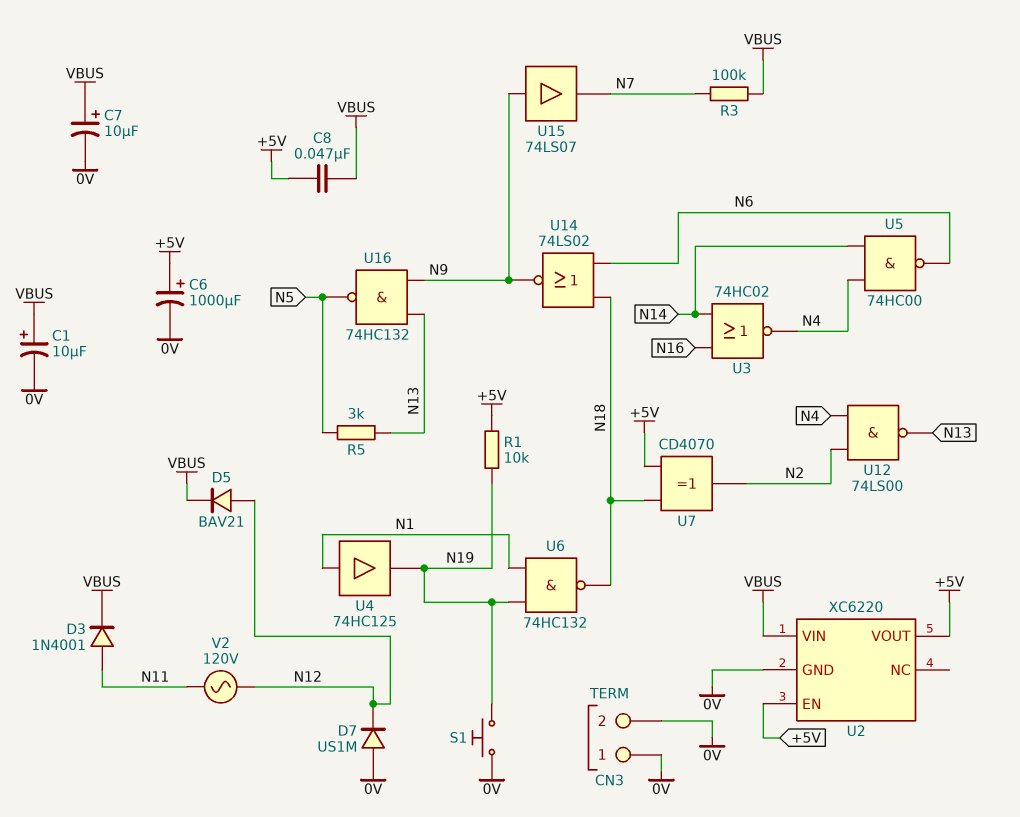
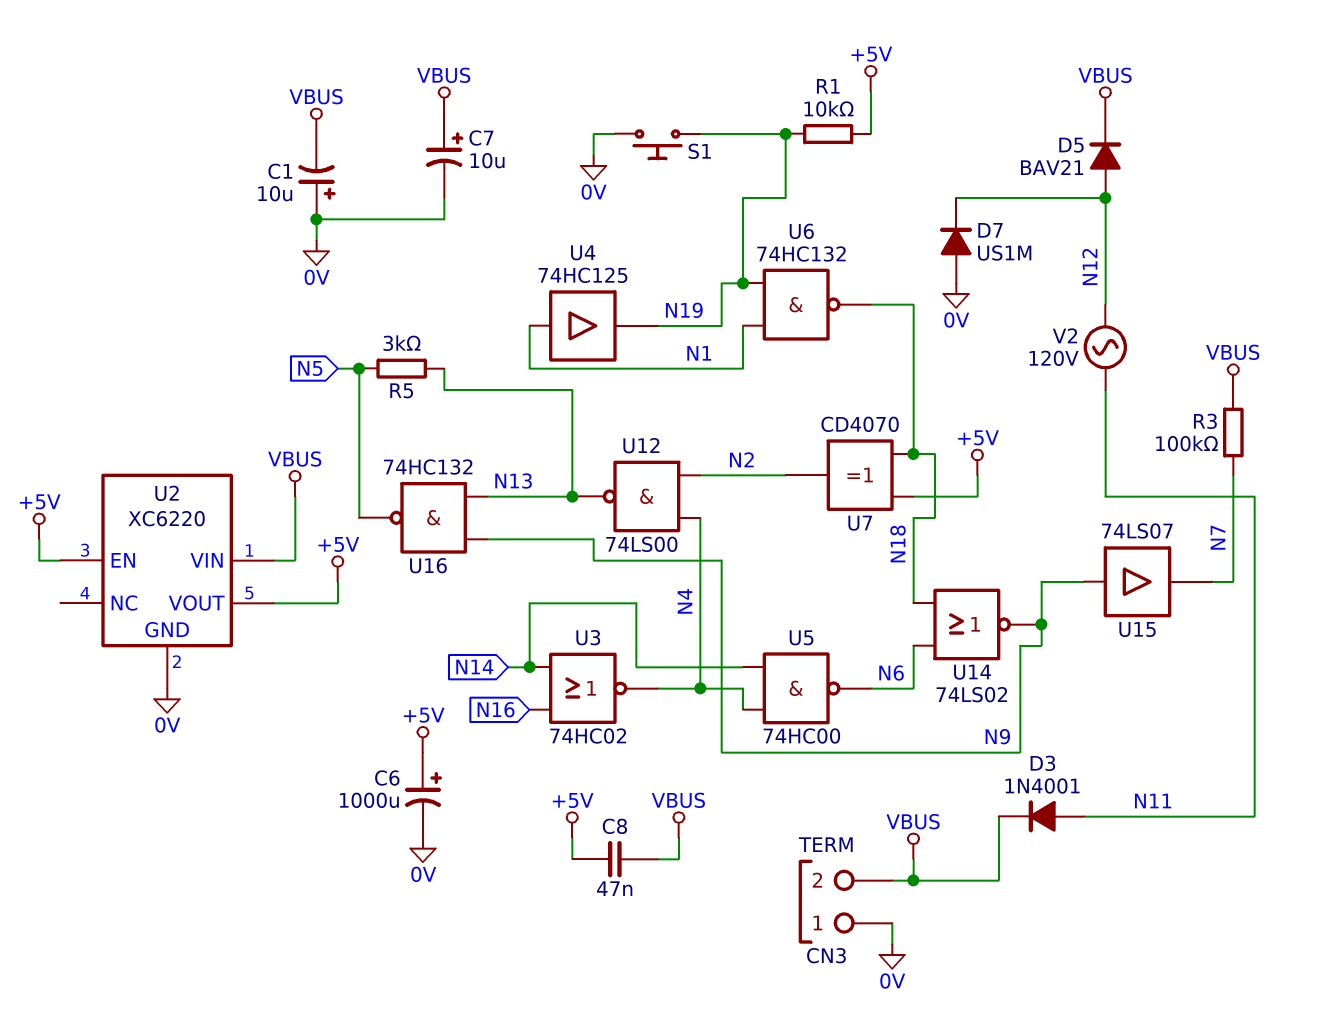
C1: 10uF (plus VBUS, minus 0V) -> 10uF (plus 0V, minus VBUS)
CN3 pin 2: 0V -> VBUS

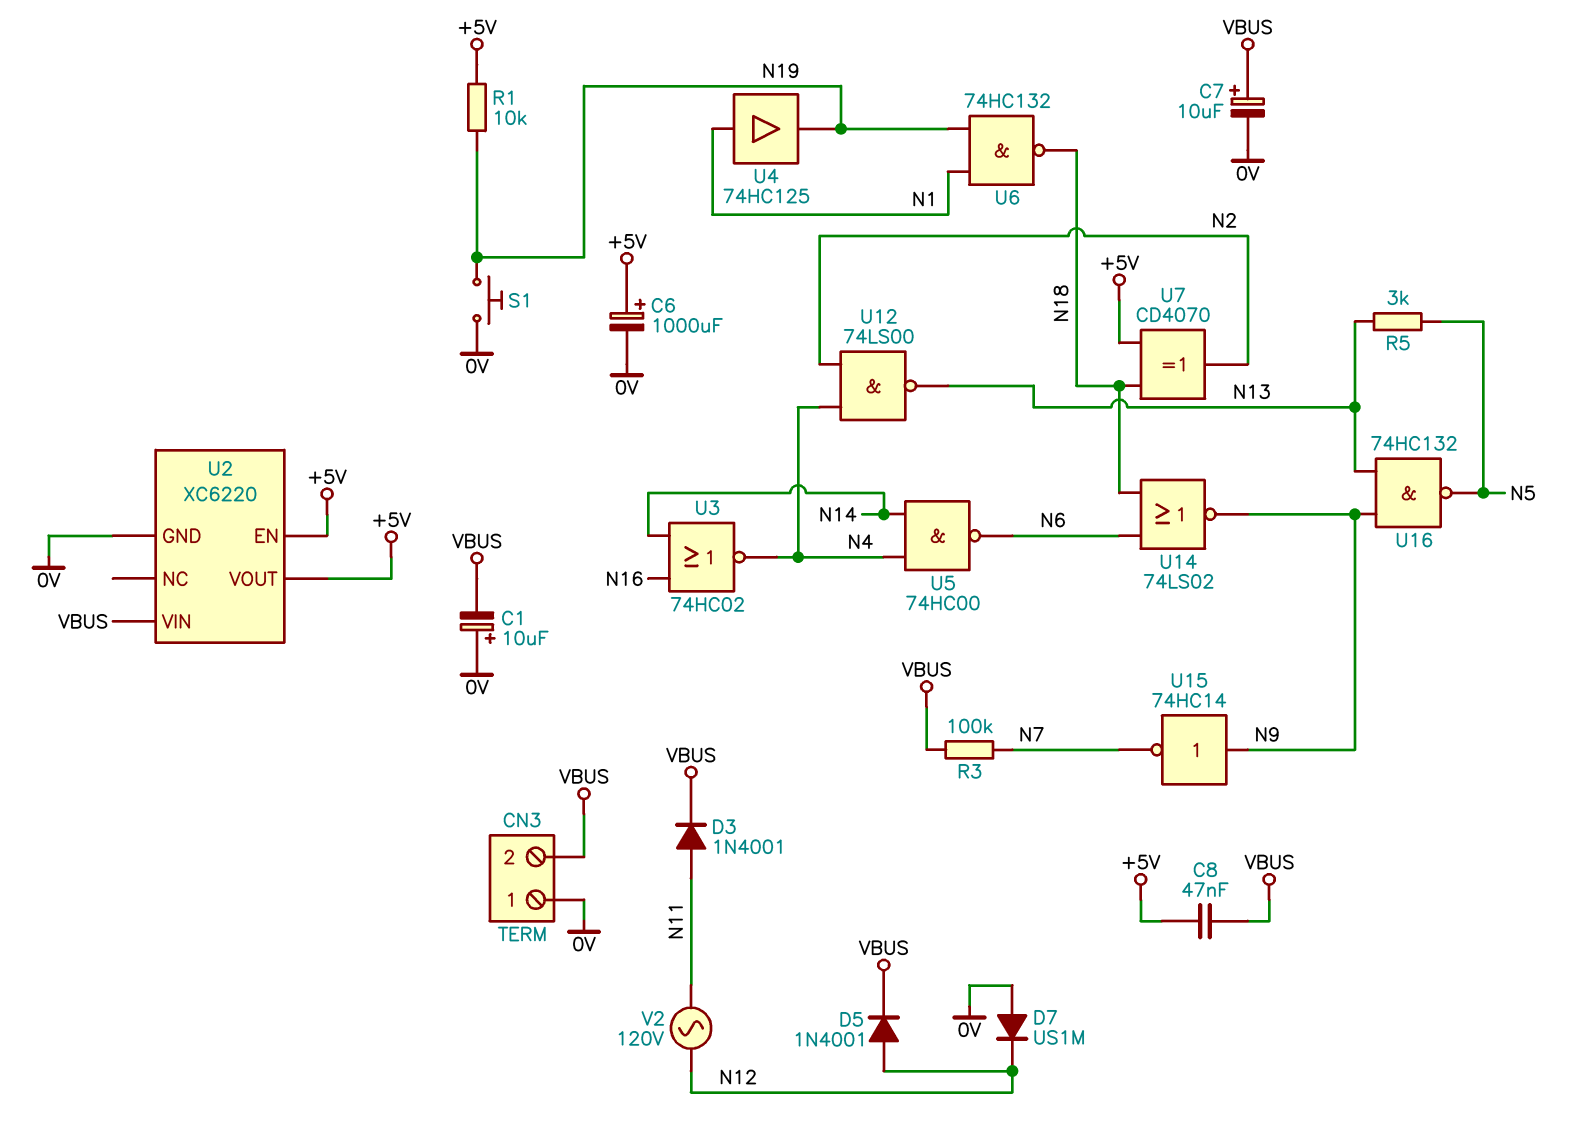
D5: diode BAV21 (A N12, K VBUS) -> diode 1N4001 (A N12, K VBUS)
U15: buffer 74LS07 (in N9, out N7) -> NOT 74HC14 (in N9, out N7)

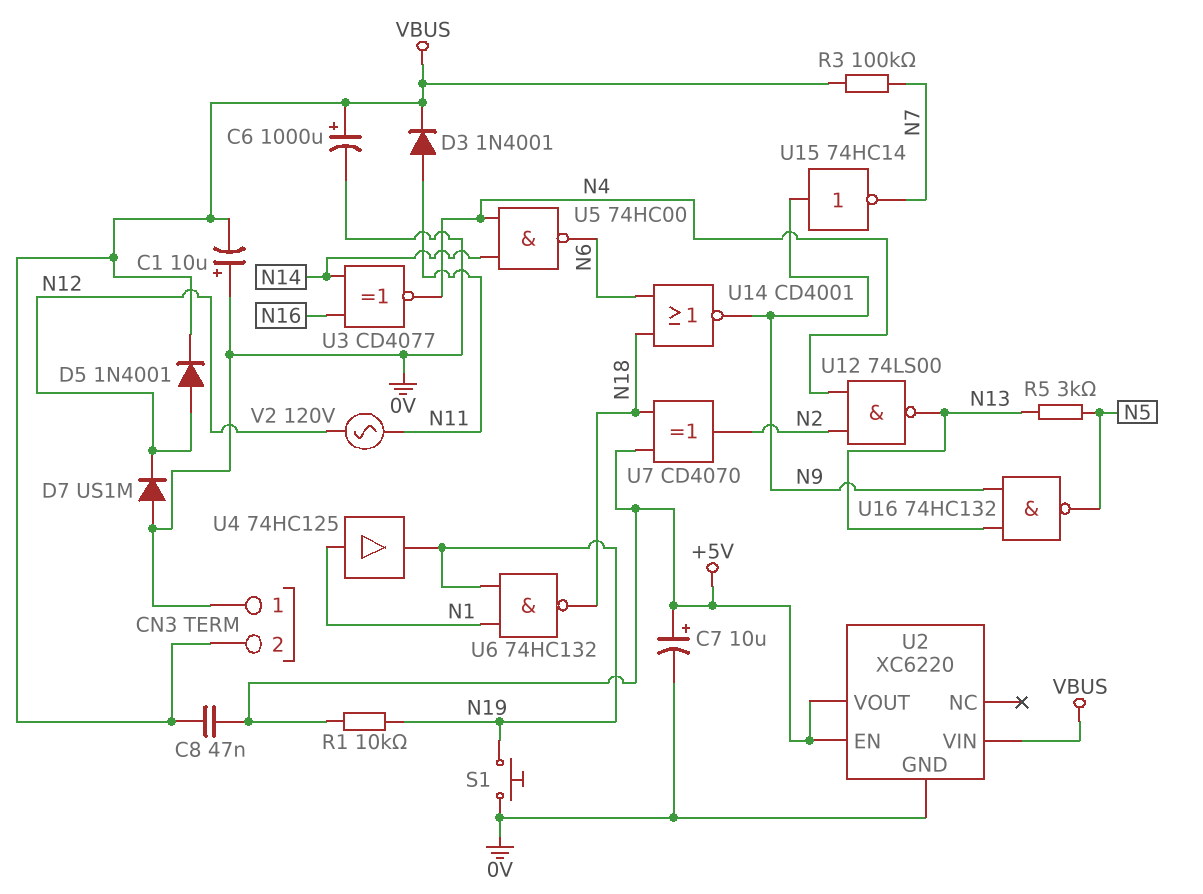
C6: 1000uF (plus +5V, minus 0V) -> 1000uF (plus VBUS, minus 0V)
C7: 10uF (plus VBUS, minus 0V) -> 10uF (plus +5V, minus 0V)
U3: NOR 74HC02 (in N14, in N16, out N4) -> XNOR CD4077 (in N14, in N16, out N4)
U14: NOR 74LS02 (in N6, in N18, out N9) -> NOR CD4001 (in N6, in N18, out N9)

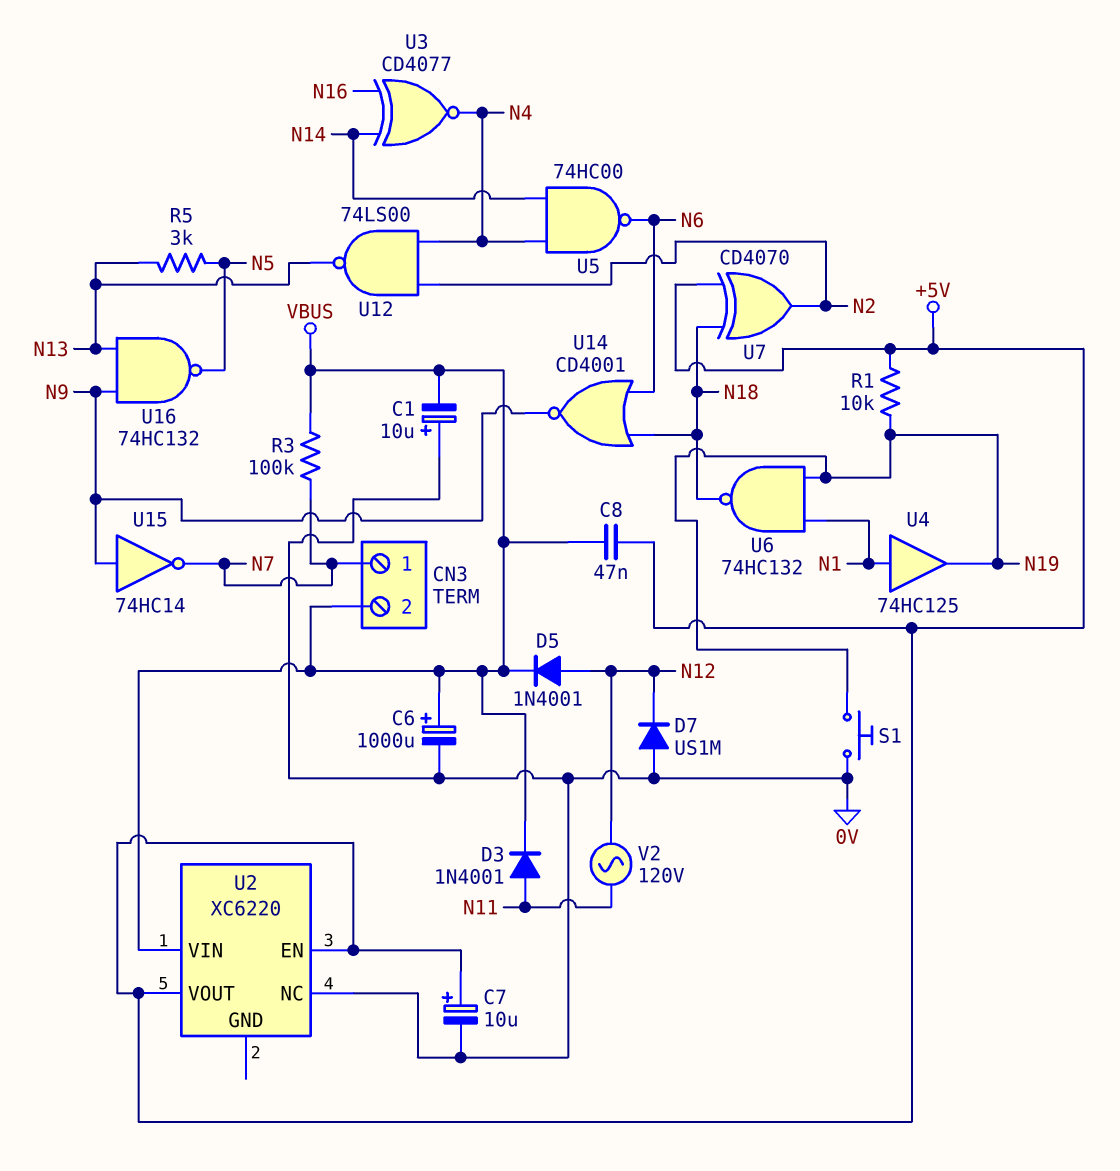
CN3 pin 1: 0V -> N7
U2 pin GND: 0V -> none
U2 pin NC: none -> 0V

